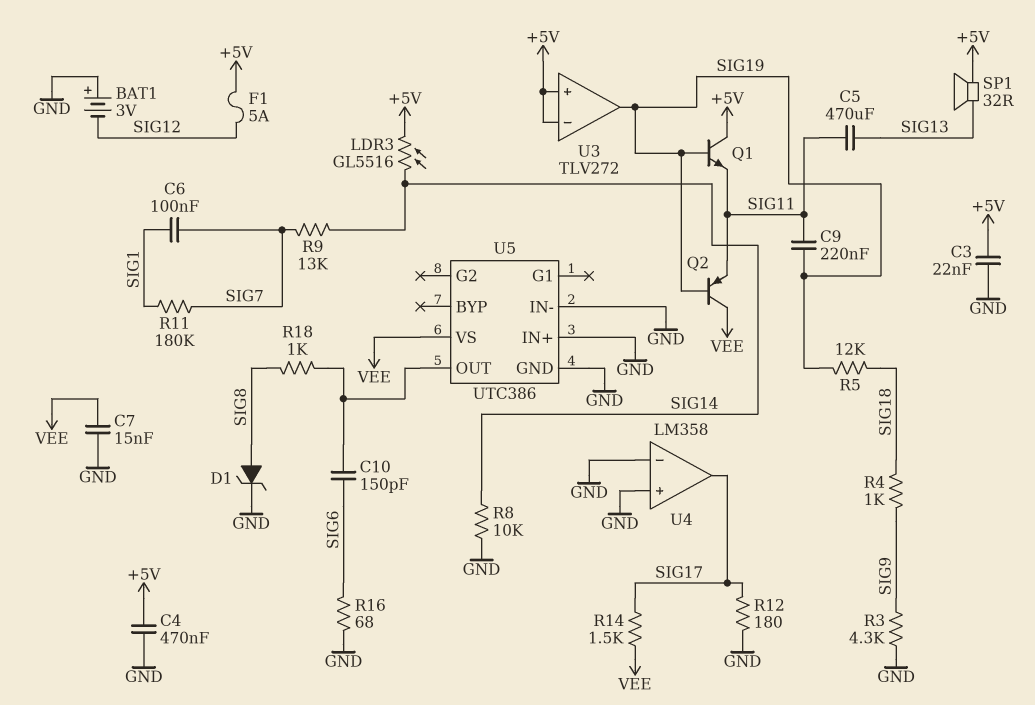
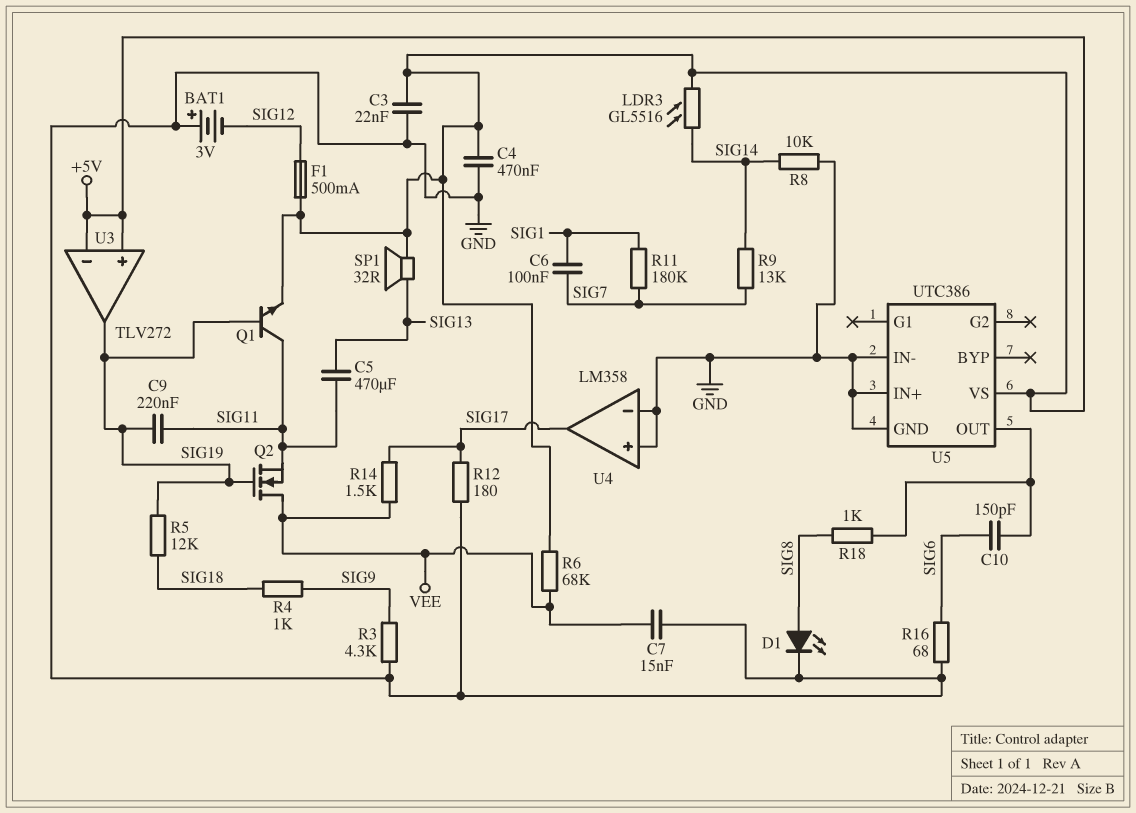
D1: zener (A SIG8, K GND) -> LED (A SIG8, K GND)
F1: 5A (+5V, SIG12) -> 500mA (+5V, SIG12)
Q1: NPN (B SIG19, C +5V, E SIG11) -> NPN (B SIG19, C SIG11, E +5V)
Q2: PNP (B SIG19, C VEE, E SIG11) -> NMOS (G SIG19, D VEE, S SIG11)
R6: none -> 68k (+5V, VEE)
U5 pin VS: VEE -> +5V

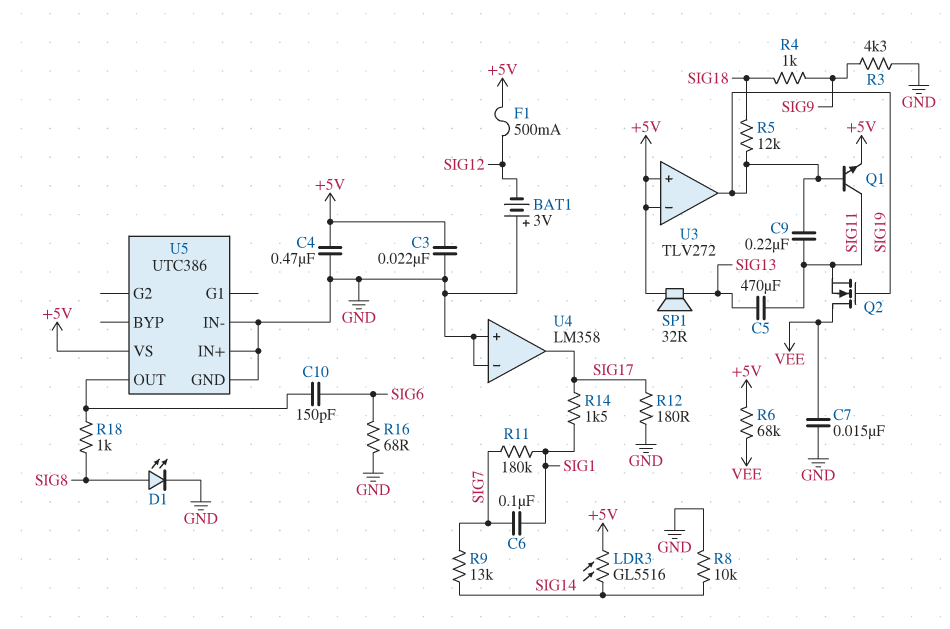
R14: 1.5k (SIG17, VEE) -> 1.5k (SIG1, SIG17)

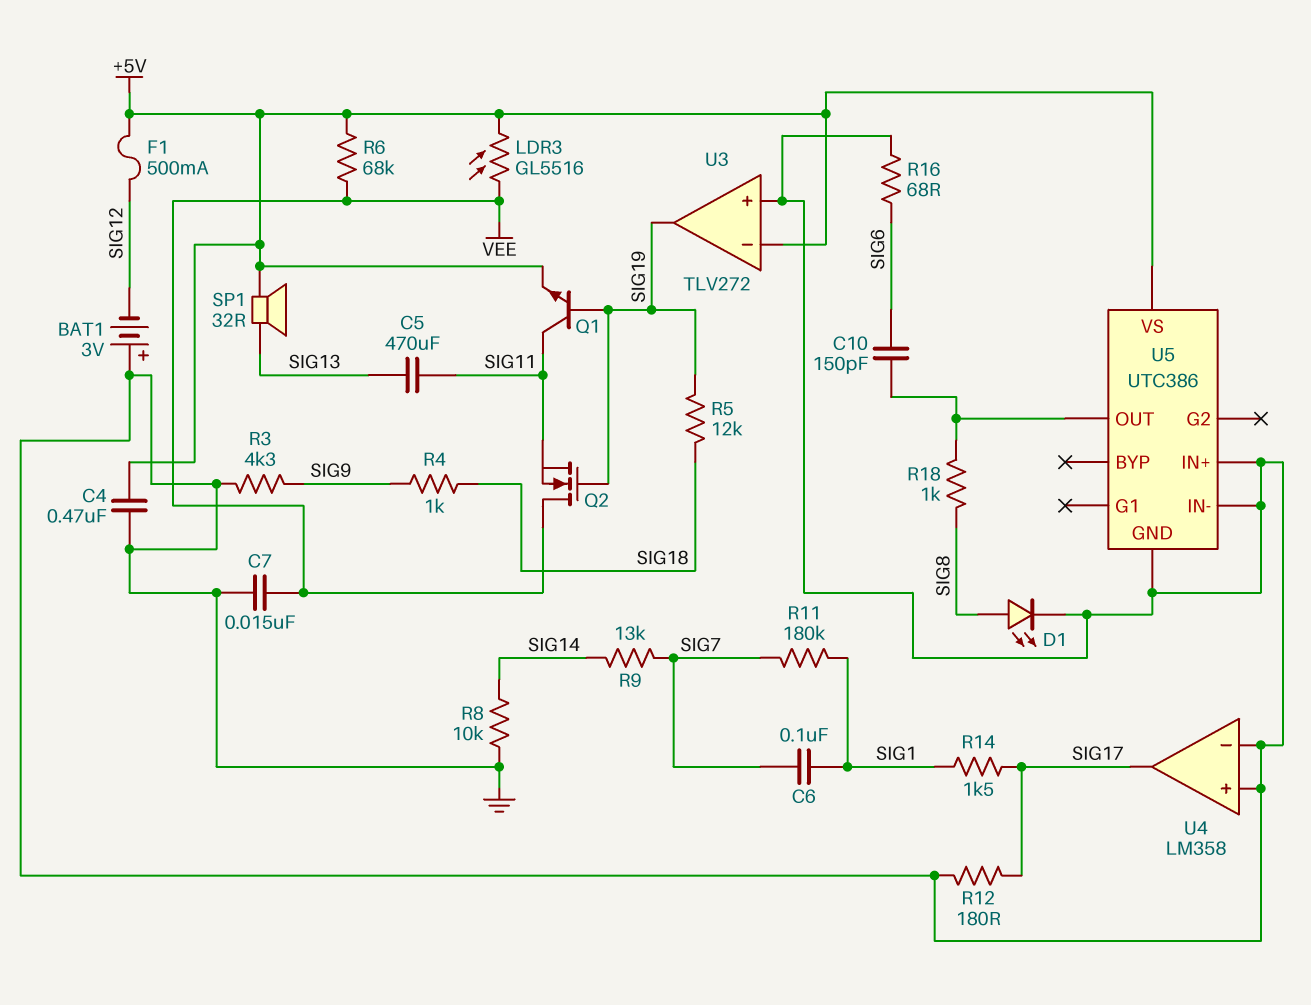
C3: 22nF (+5V, GND) -> none
C9: 220nF (SIG11, SIG19) -> none
LDR3: GL5516 (+5V, SIG14) -> GL5516 (+5V, VEE)
U3 pin in+: +5V -> GND

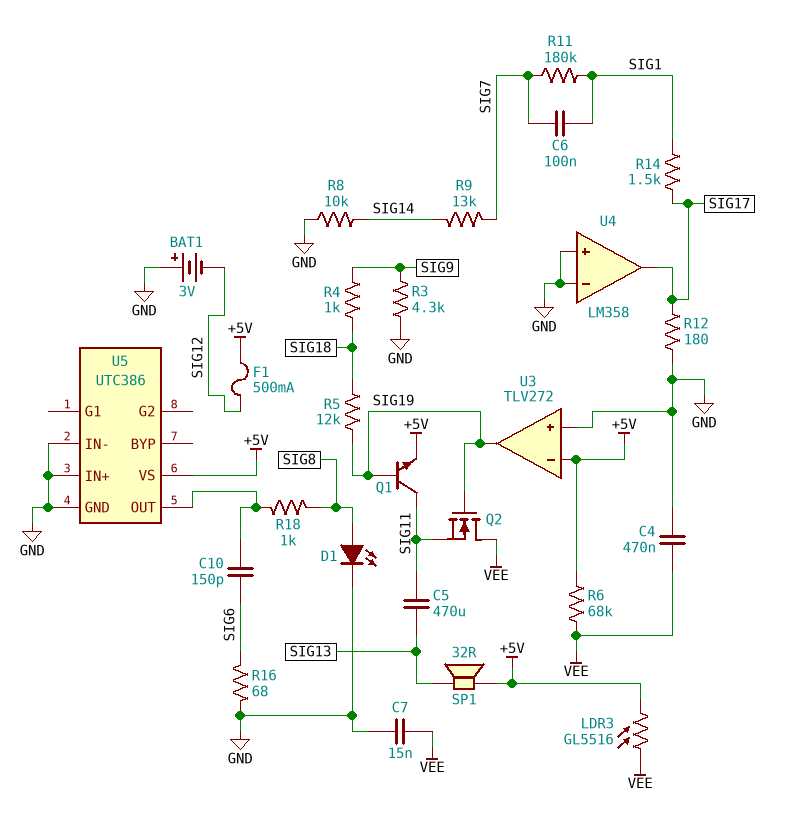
C4: 470nF (+5V, GND) -> 470nF (GND, VEE)

